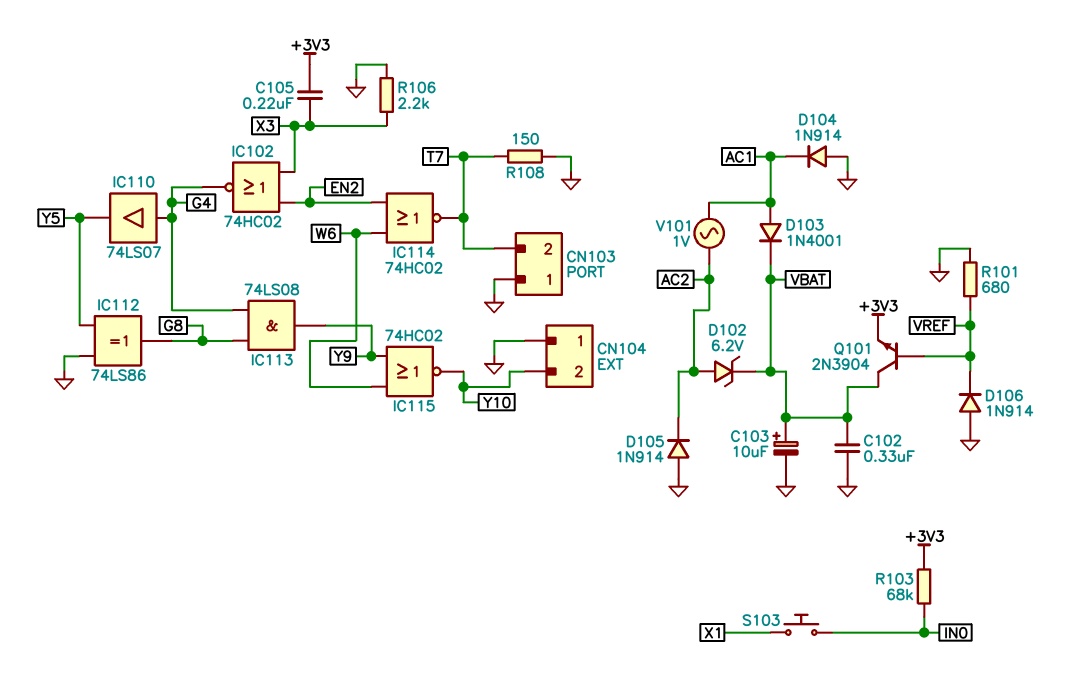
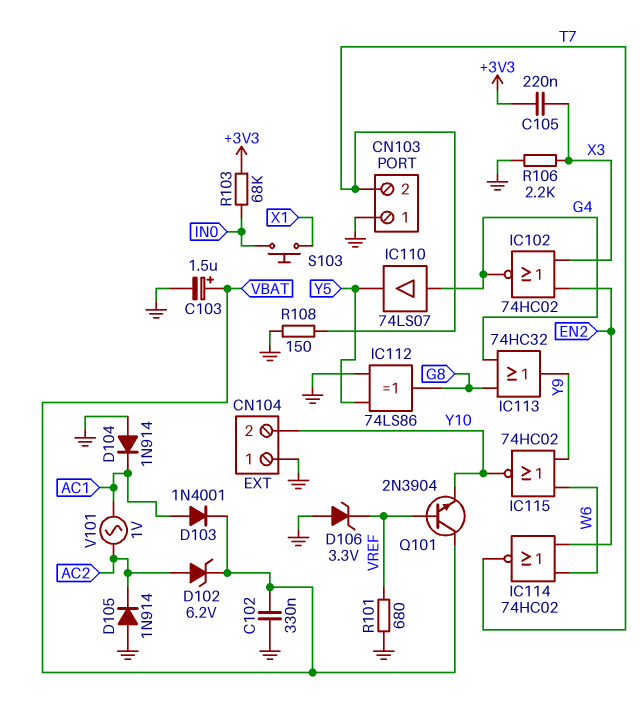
C103: 10uF (plus VBAT, minus GND) -> 1.5uF (plus VBAT, minus GND)
D106: diode 1N914 (A GND, K VREF) -> zener 3.3V (A GND, K VREF)
IC113: AND 74LS08 (in G4, in G8, out Y9) -> OR 74HC32 (in G4, in G8, out Y9)
Q101: NPN 2N3904 (B VREF, C VBAT, E +3V3) -> NPN 2N3904 (B VREF, C VBAT, E Y10)

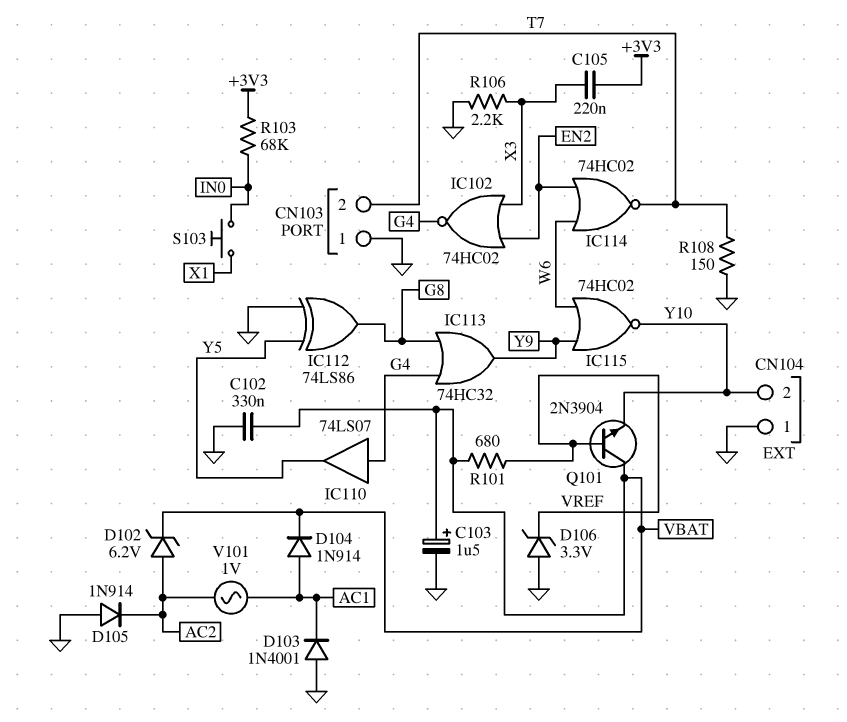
D103: diode 1N4001 (A AC1, K VBAT) -> diode 1N4001 (A GND, K AC1)
D104: diode 1N914 (A GND, K AC1) -> diode 1N914 (A AC1, K VBAT)
R101: 680 (GND, VREF) -> 680 (VBAT, VREF)

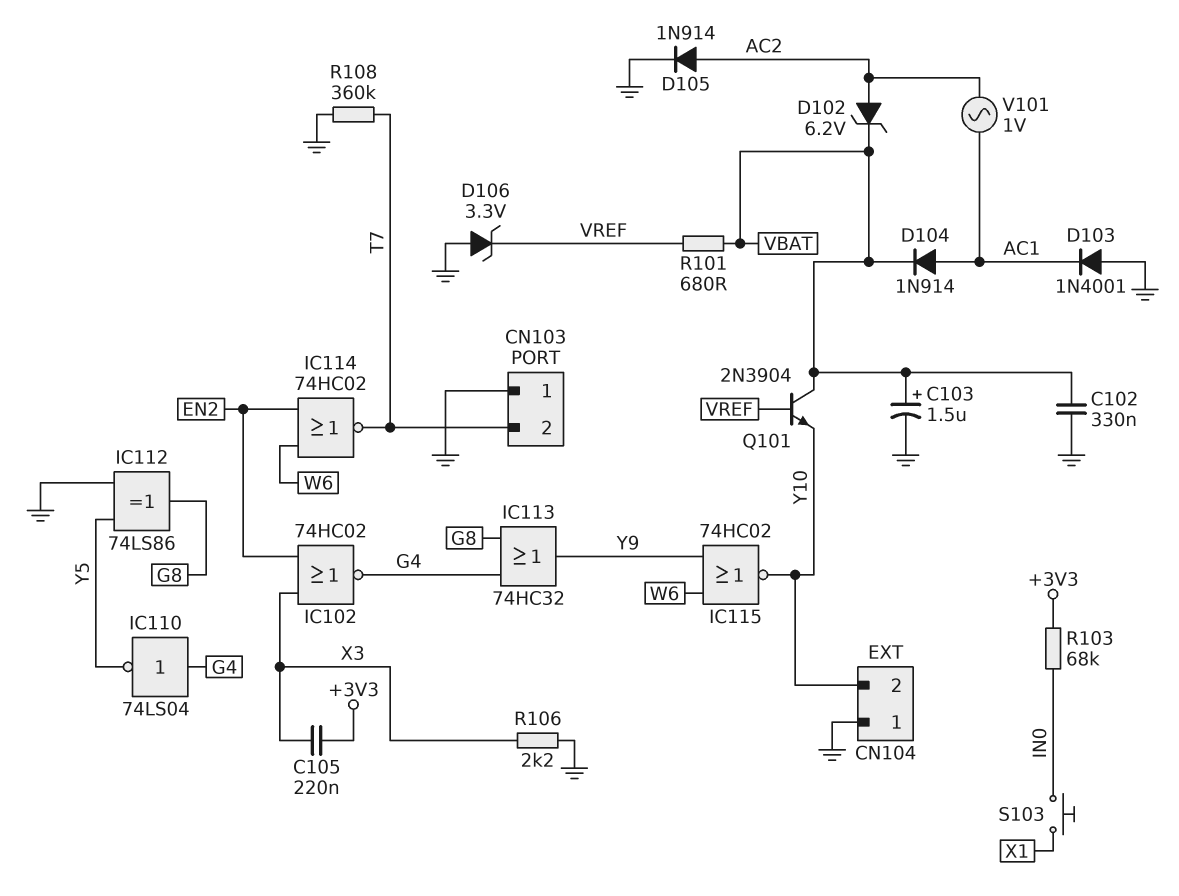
D105: diode 1N914 (A GND, K AC2) -> diode 1N914 (A AC2, K GND)
IC110: buffer 74LS07 (in G4, out Y5) -> NOT 74LS04 (in G4, out Y5)
R108: 150 (GND, T7) -> 360k (GND, T7)

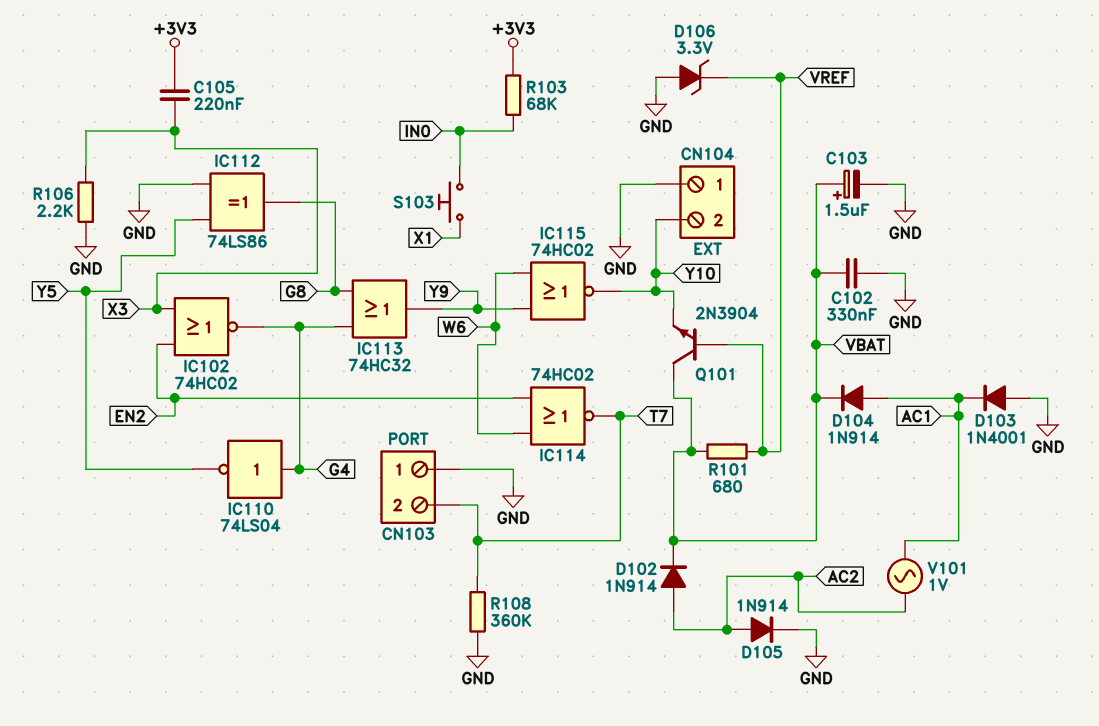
D102: zener 6.2V (A AC2, K VBAT) -> diode 1N914 (A AC2, K VBAT)

